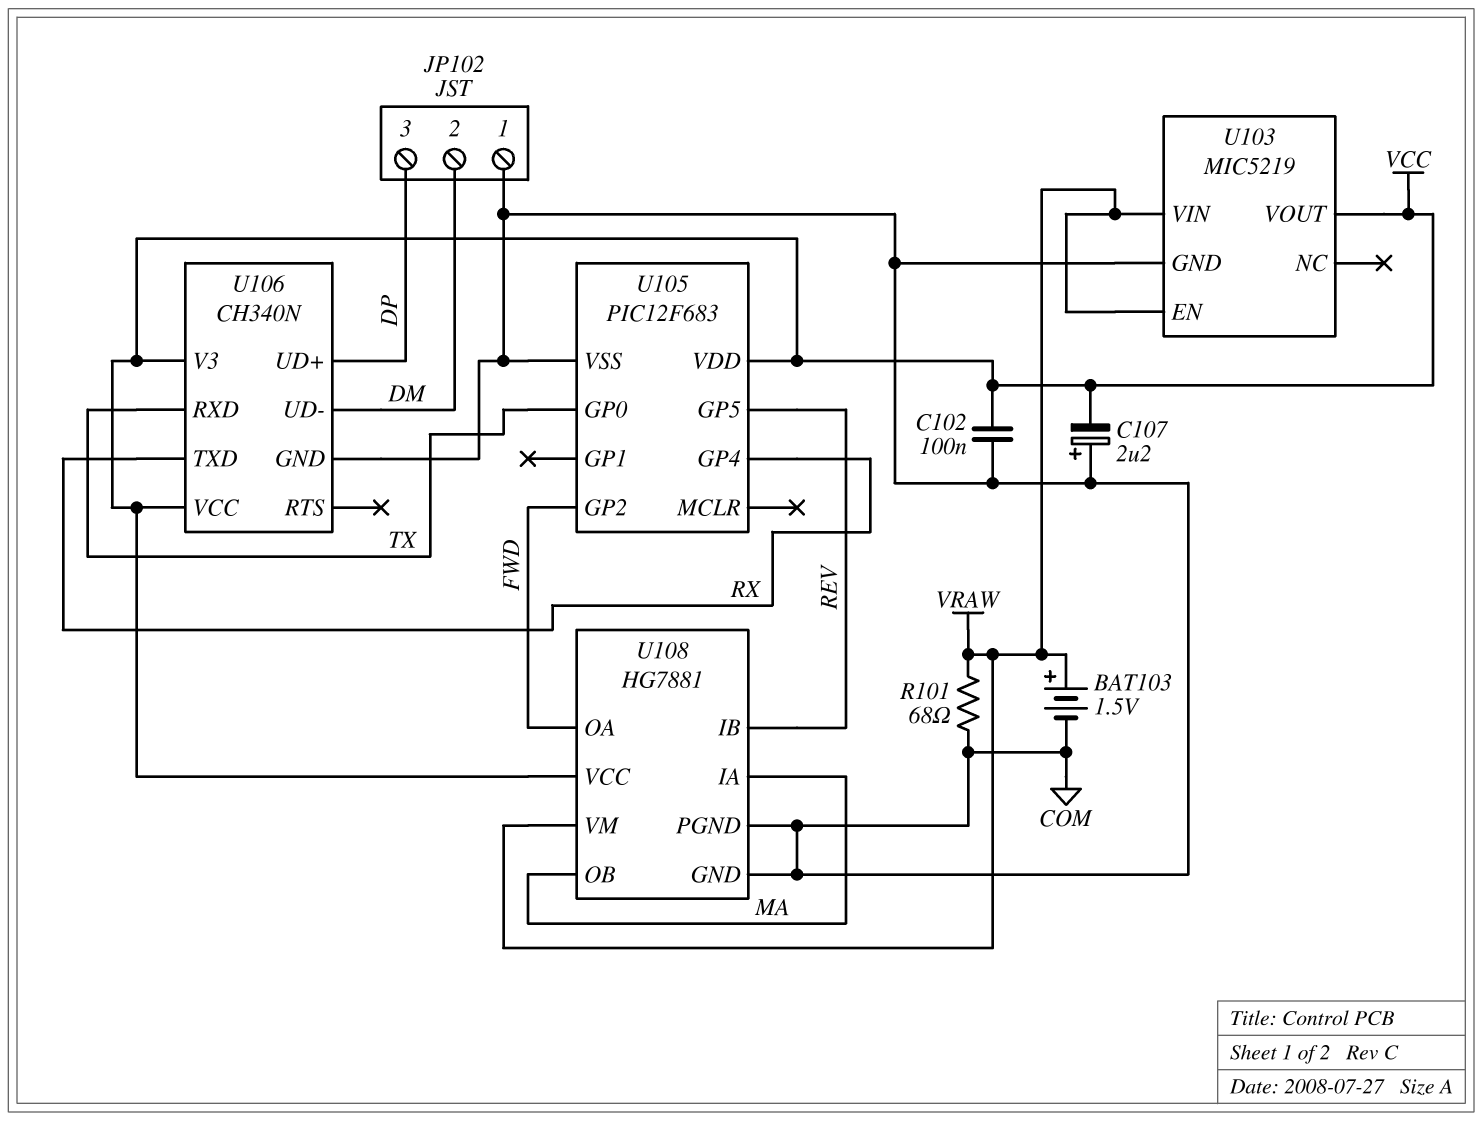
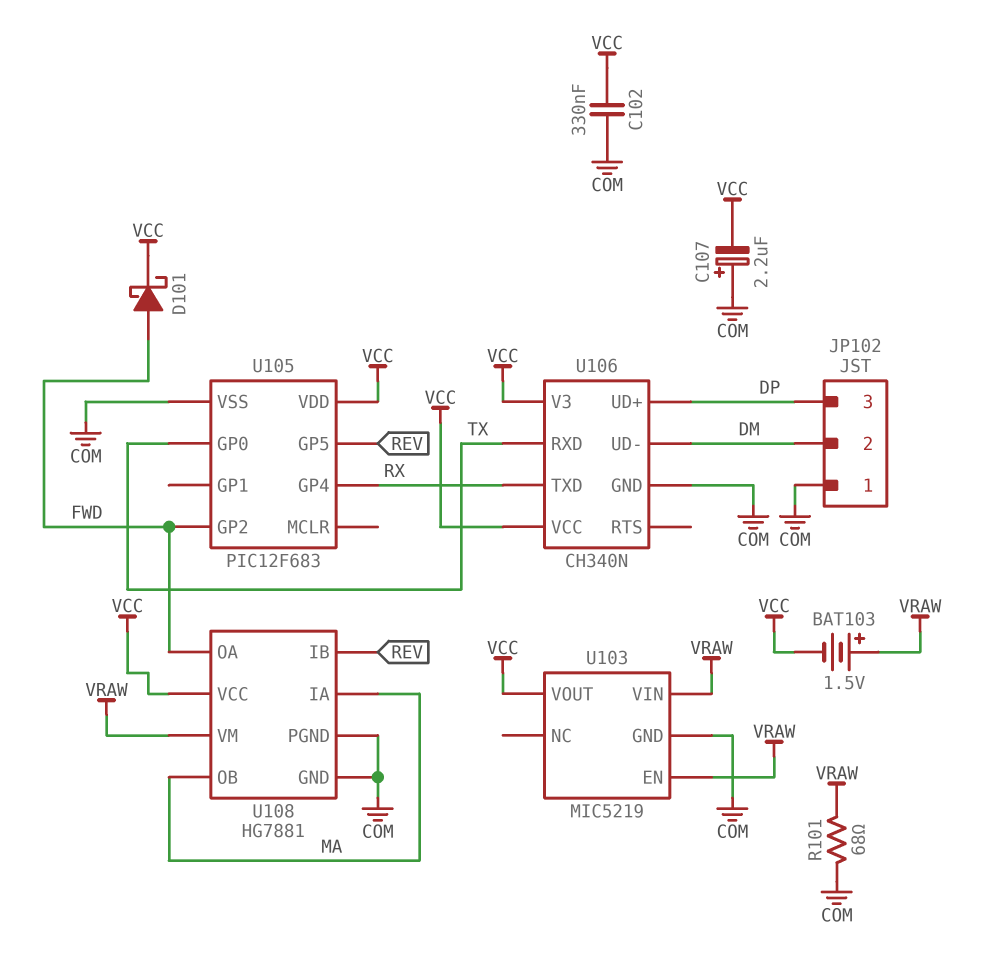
BAT103: 1.5V (plus VRAW, minus COM) -> 1.5V (plus VRAW, minus VCC)
C102: 100nF (COM, VCC) -> 330nF (COM, VCC)
D101: none -> schottky (A FWD, K VCC)

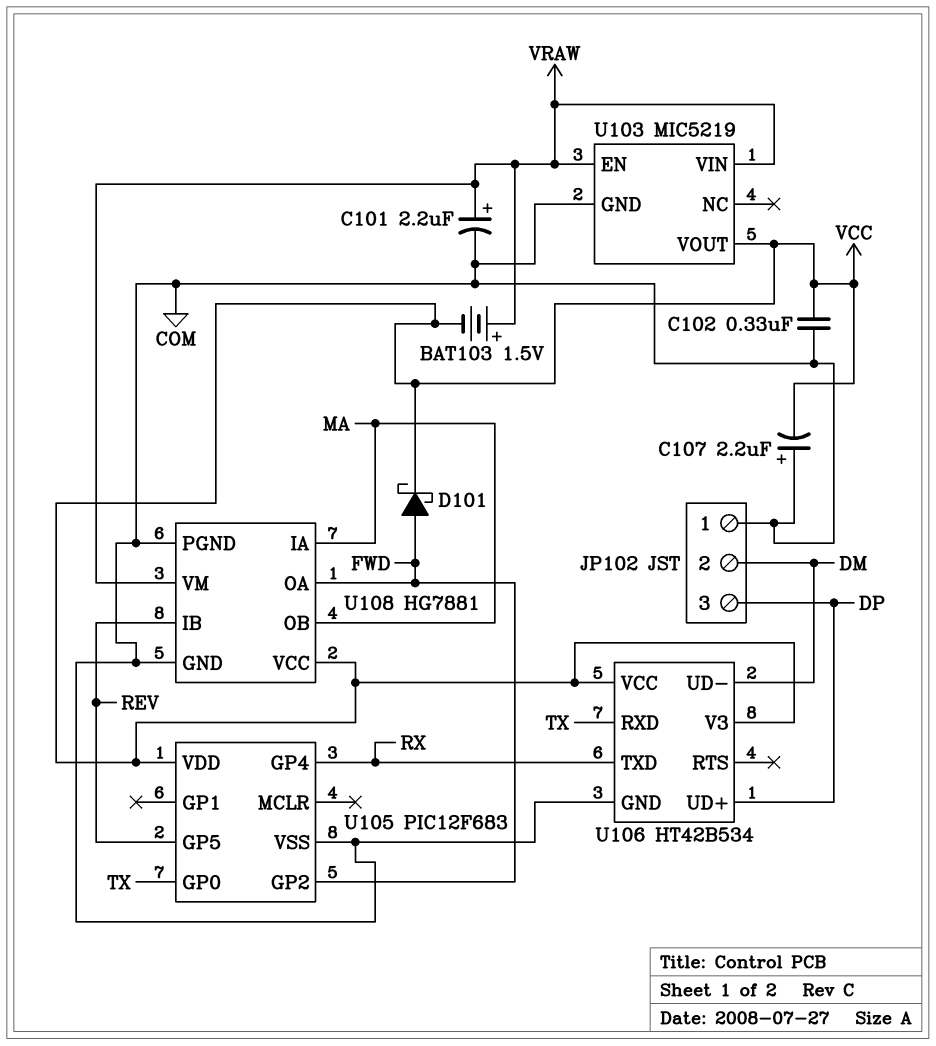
C101: none -> 2.2uF (plus VRAW, minus COM)
R101: 68 (COM, VRAW) -> none
U106: CH340N -> HT42B534

